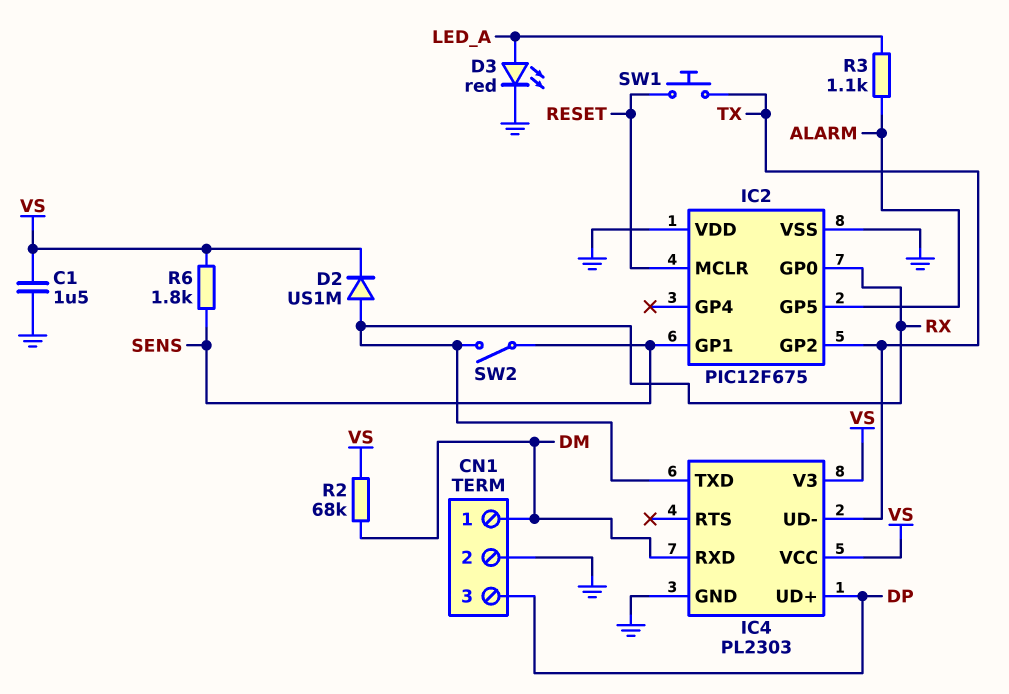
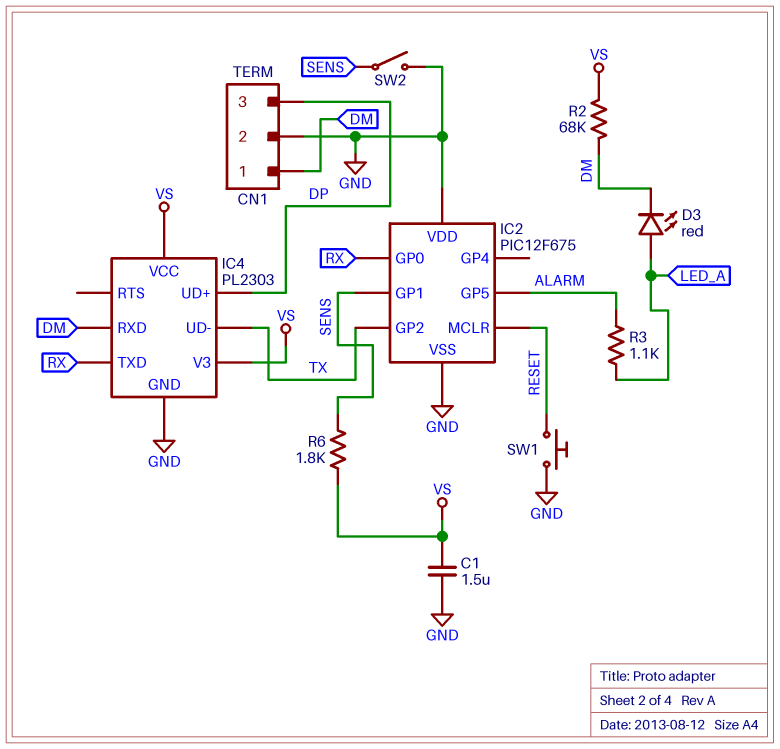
D2: diode US1M (A RX, K VS) -> none
D3: LED red (A LED_A, K GND) -> LED red (A LED_A, K DM)
SW1: button (RESET, TX) -> button (GND, RESET)
SW2: switch (RX, SENS) -> switch (GND, SENS)

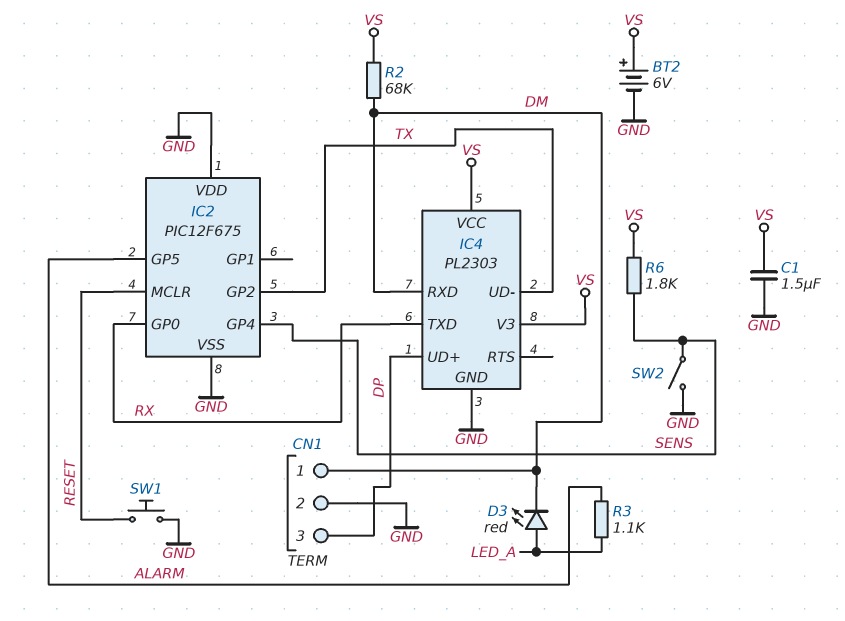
BT2: none -> 6V (plus VS, minus GND)
IC2 pin GP1: SENS -> none
IC2 pin GP4: none -> SENS

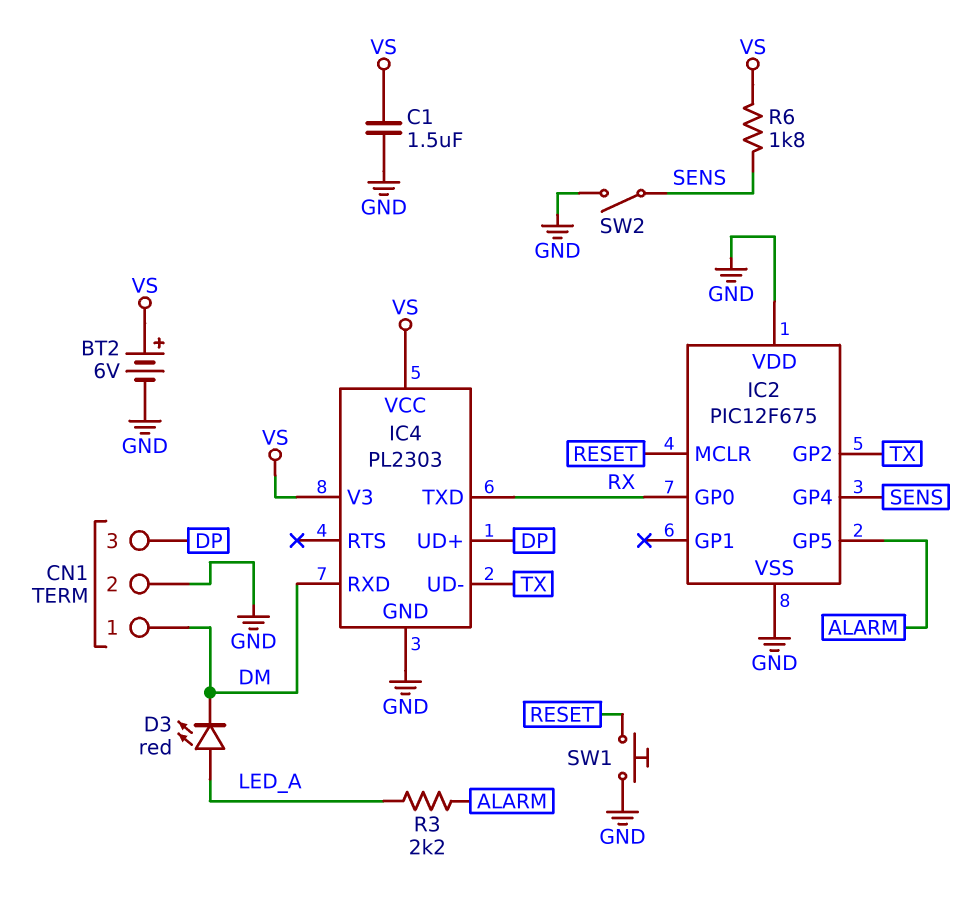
R2: 68k (DM, VS) -> none
R3: 1.1k (ALARM, LED_A) -> 2.2k (ALARM, LED_A)

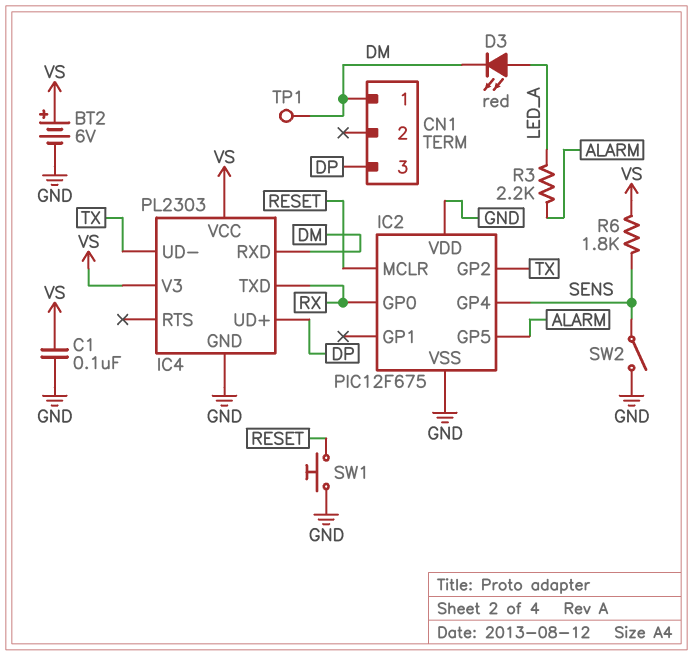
C1: 1.5uF (GND, VS) -> 100nF (GND, VS)
CN1 pin 2: GND -> none
TP1: none -> test point (DM)

